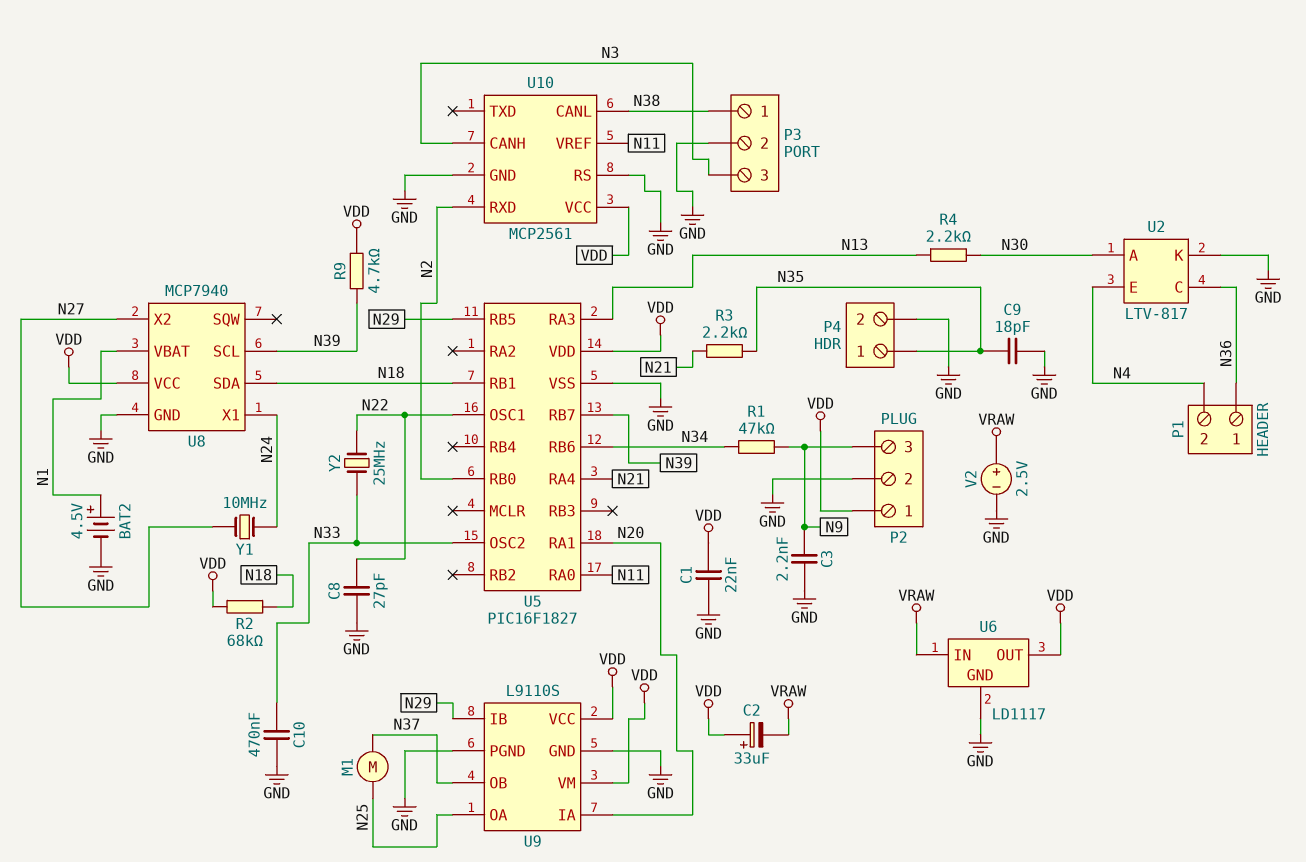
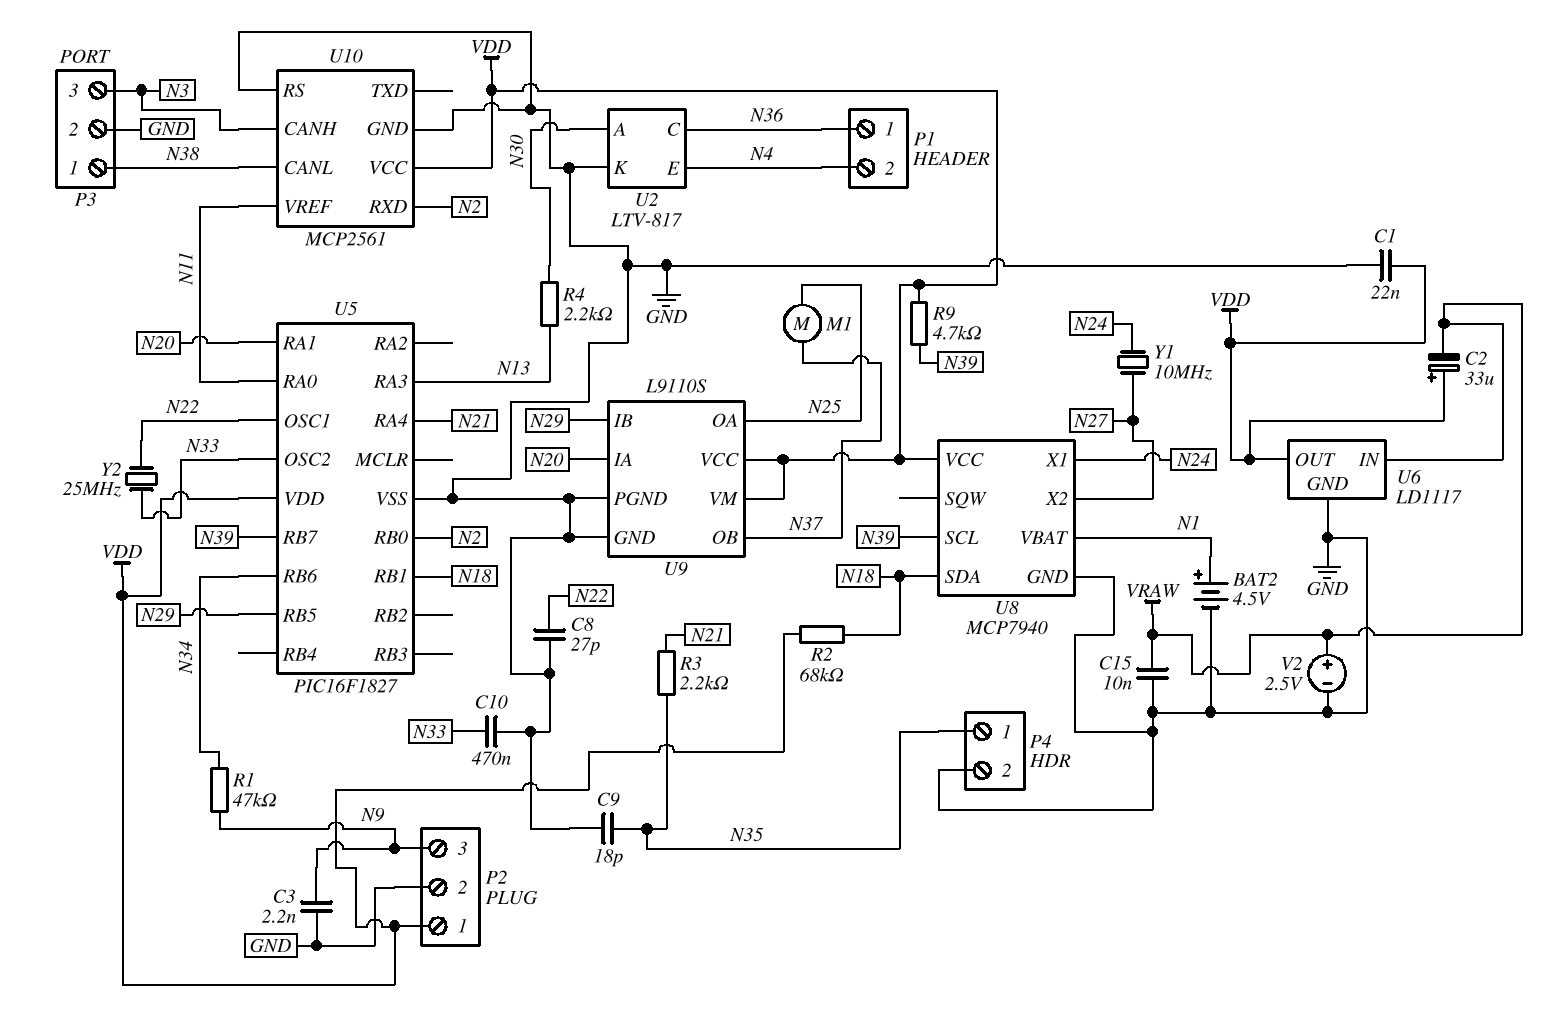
C15: none -> 10nF (GND, VRAW)

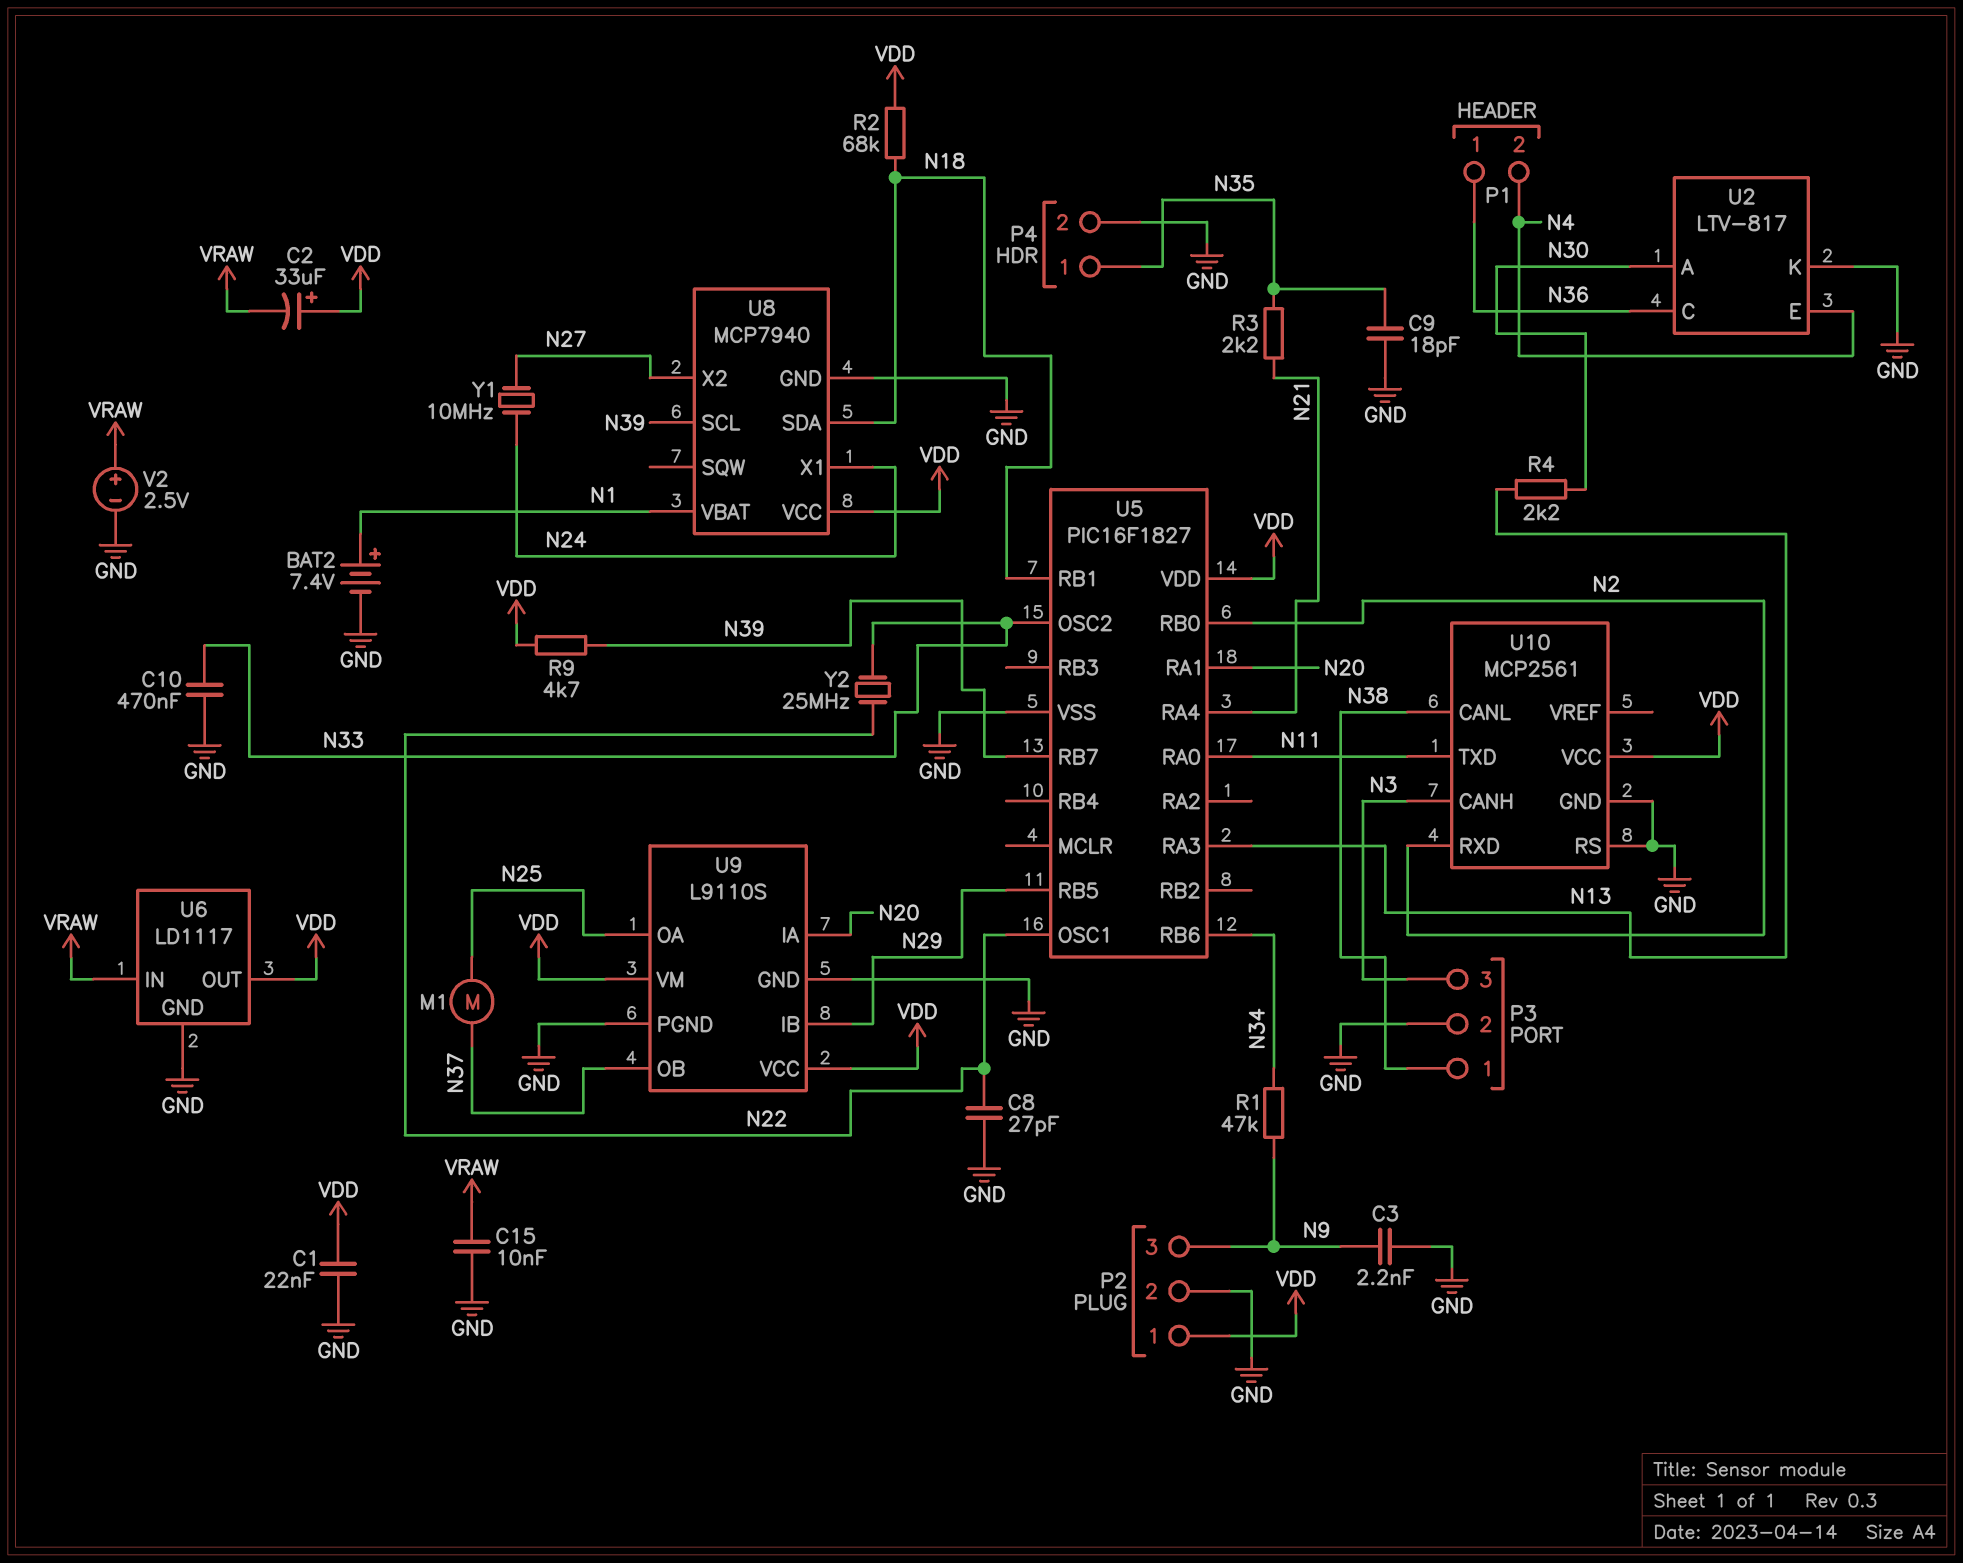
BAT2: 4.5V (plus N1, minus GND) -> 7.4V (plus N1, minus GND)
U10 pin TXD: none -> N11
U10 pin VREF: N11 -> none

